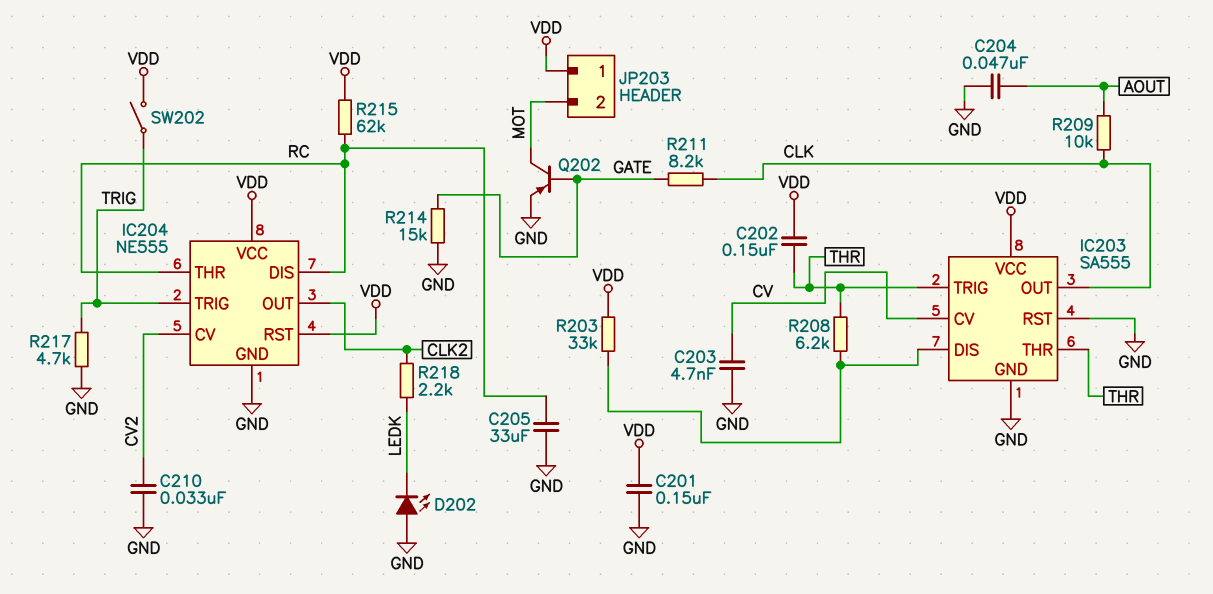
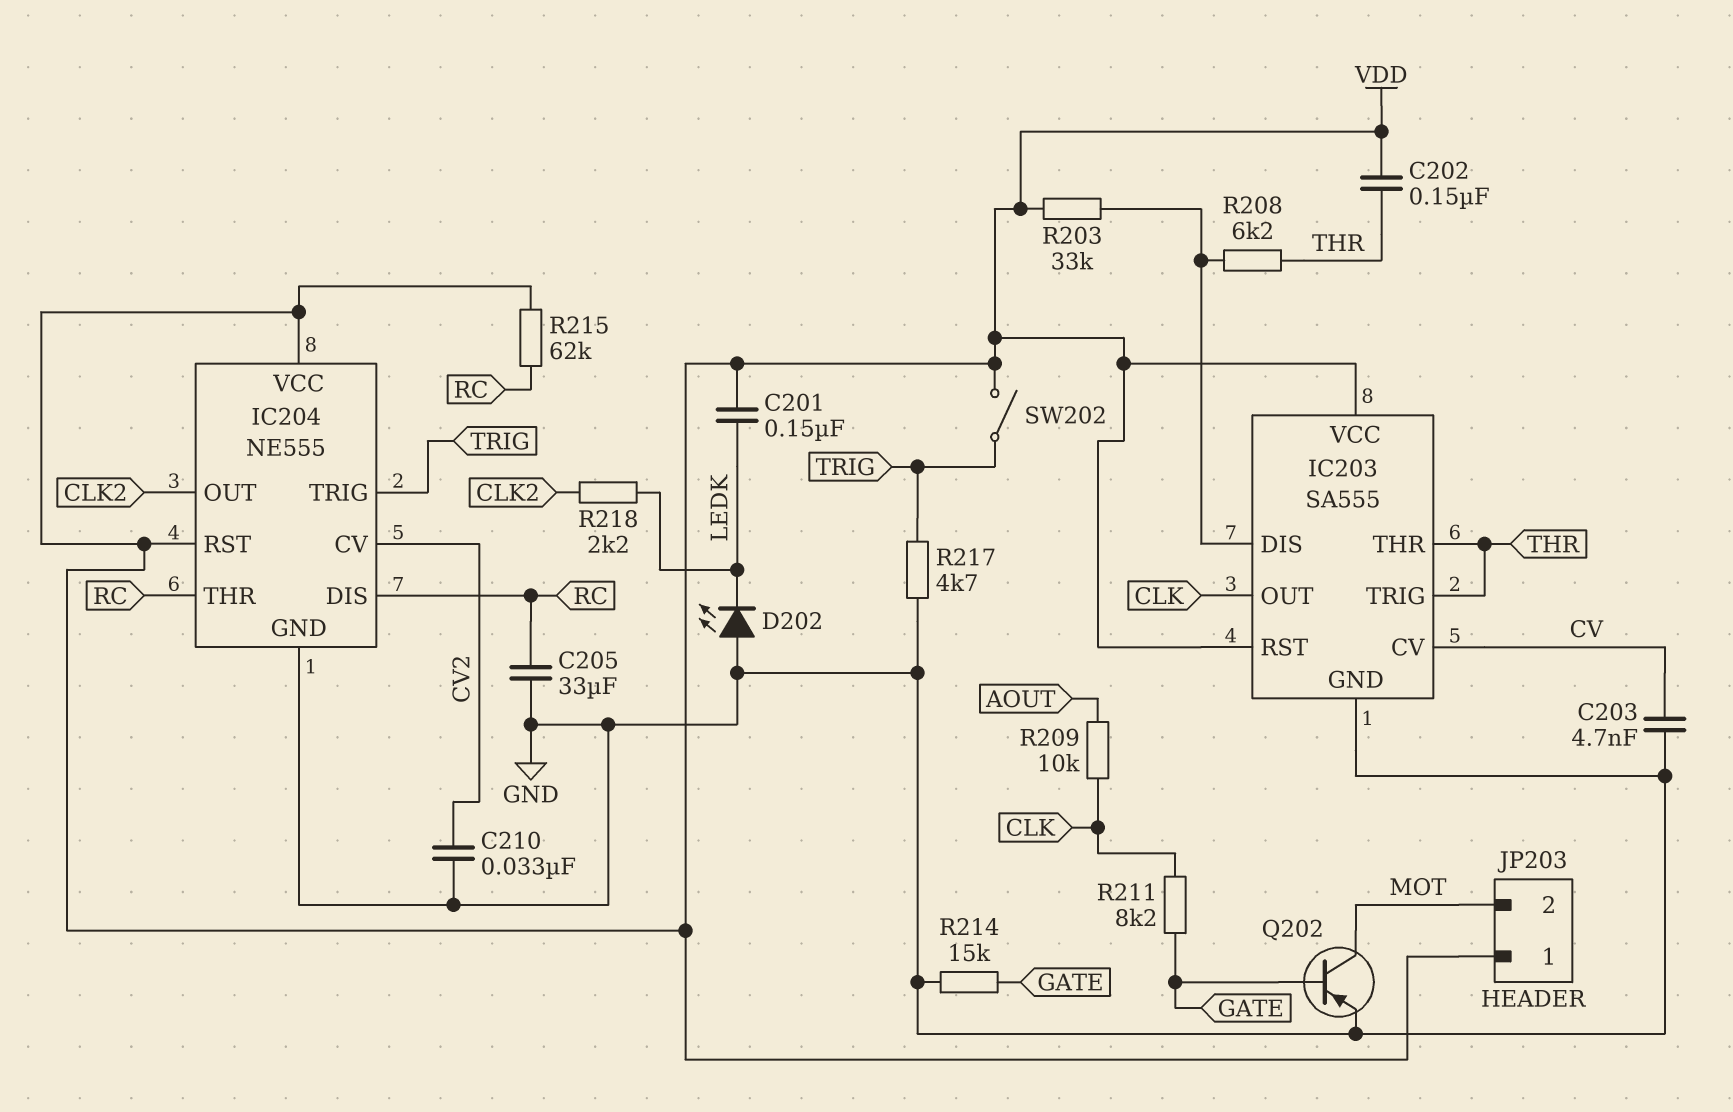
C201: 150nF (GND, VDD) -> 150nF (LEDK, VDD)
C204: 47nF (AOUT, GND) -> none
IC203 pin RST: GND -> VDD

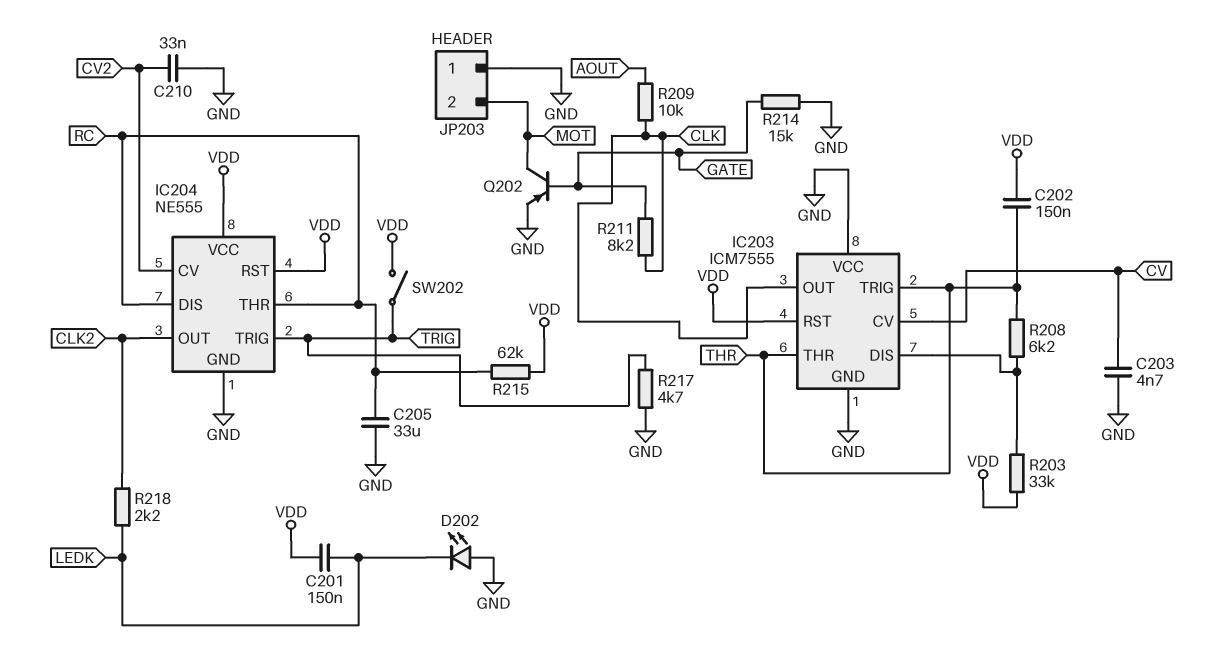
IC203: SA555 -> ICM7555
IC203 pin VCC: VDD -> GND
JP203 pin 1: VDD -> GND

